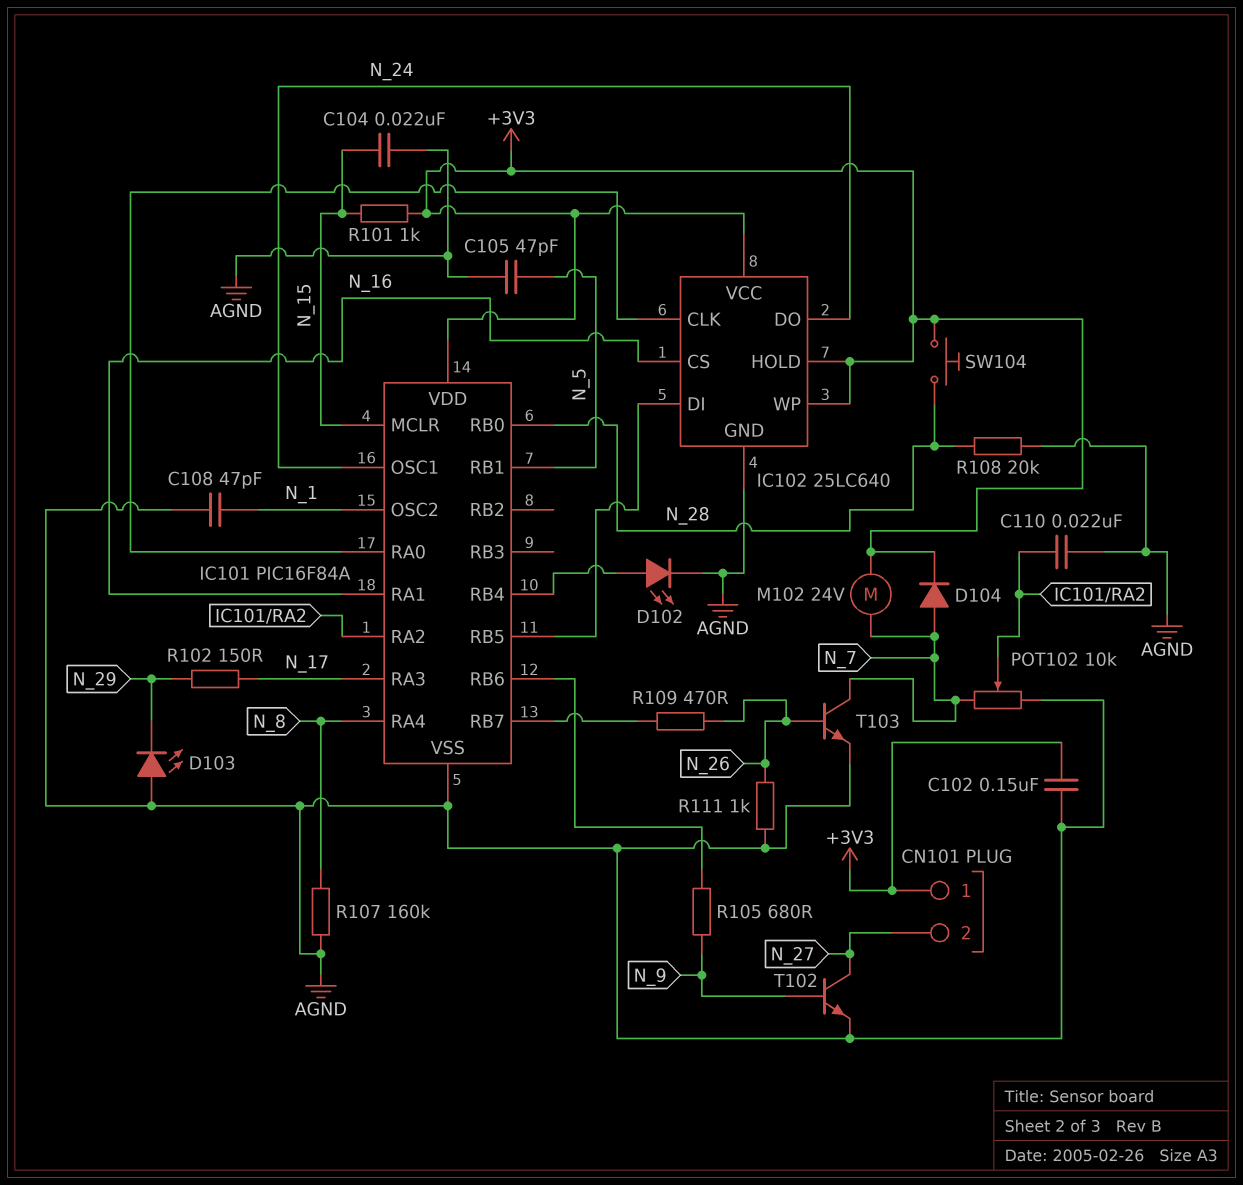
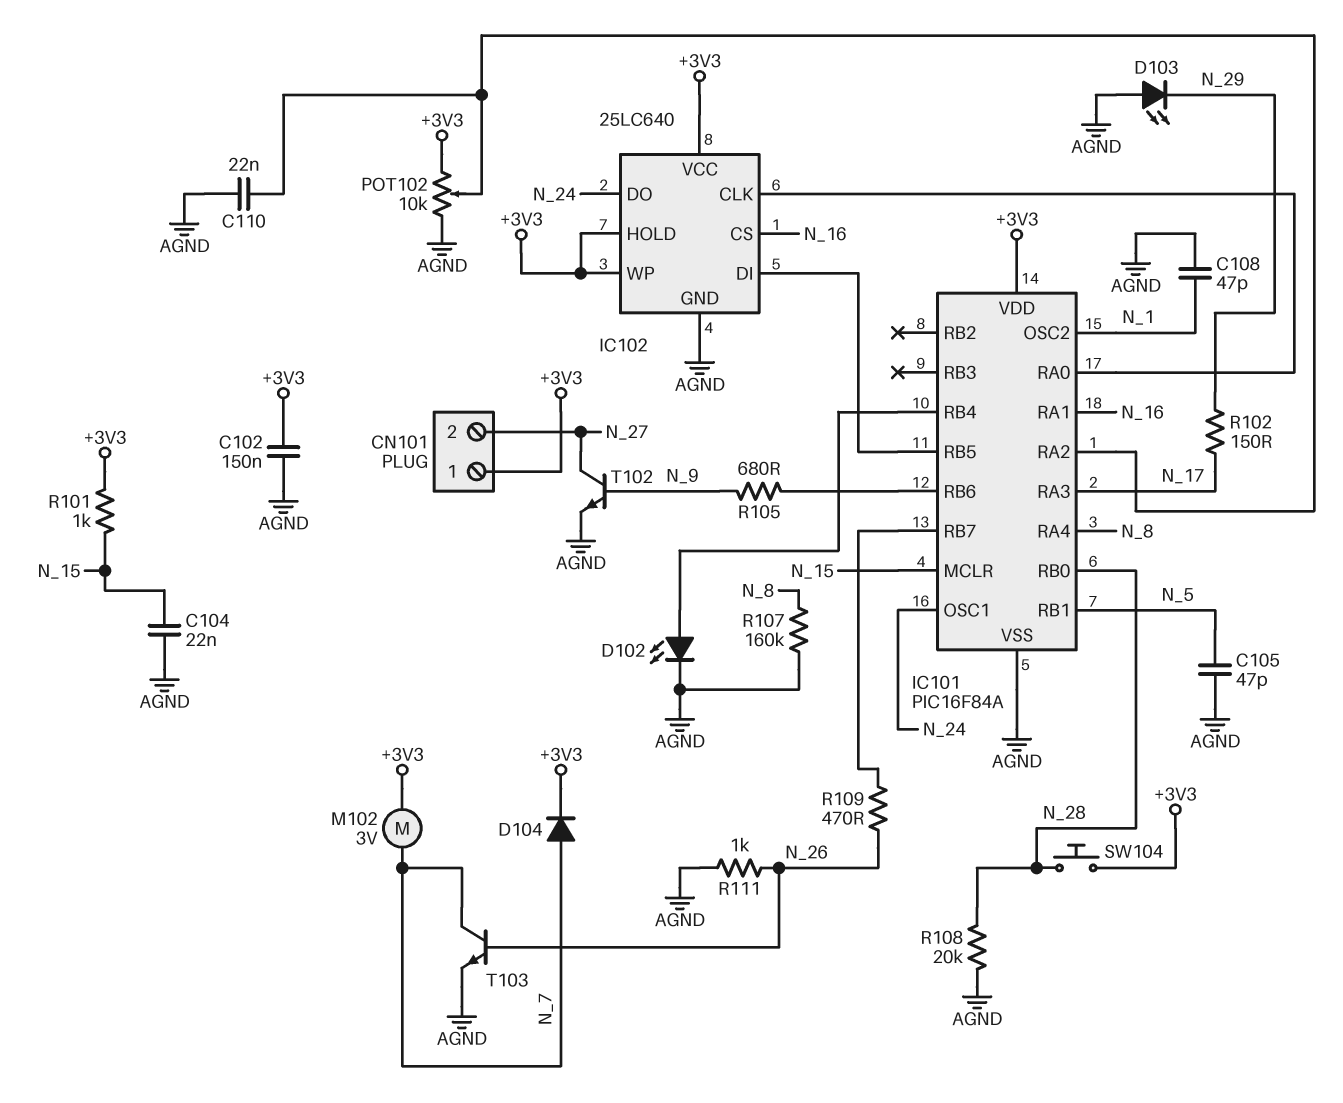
M102: motor 24V (+3V3, N_7) -> motor 3V (+3V3, N_7)
POT102: 10k (AGND, N_7, wiper IC101/RA2) -> 10k (+3V3, AGND, wiper IC101/RA2)

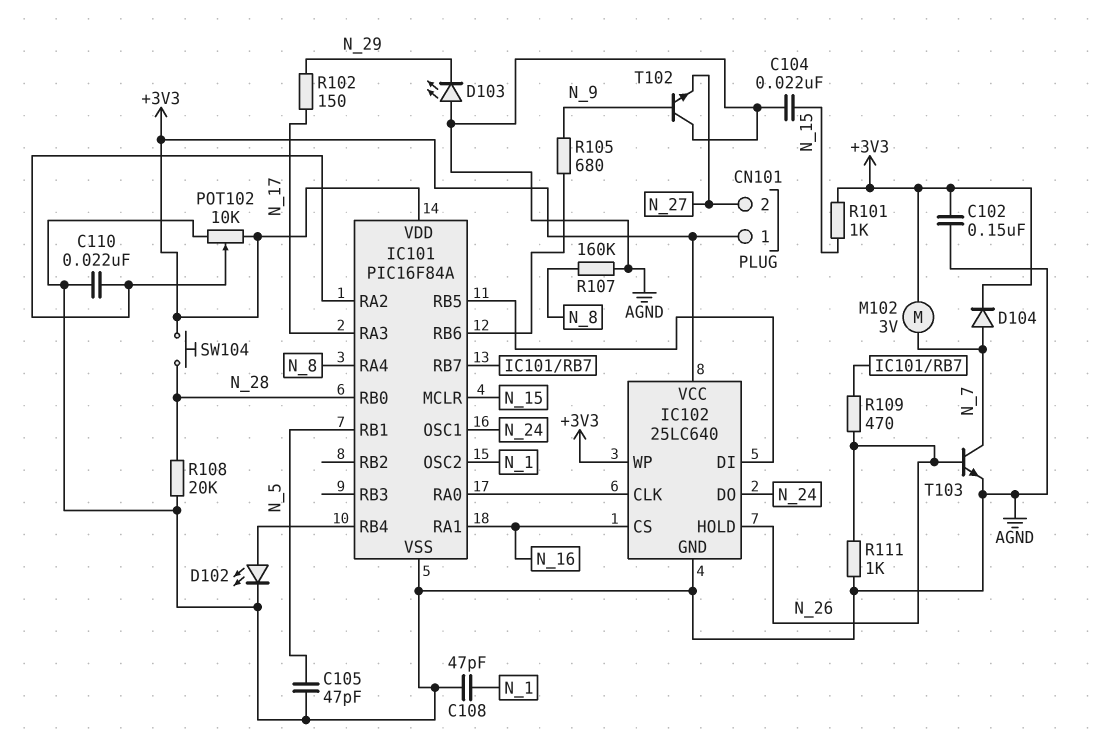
IC102 pin HOLD: +3V3 -> N_26
T102: NPN (B N_9, C N_27, E AGND) -> NPN (B N_9, C AGND, E N_27)

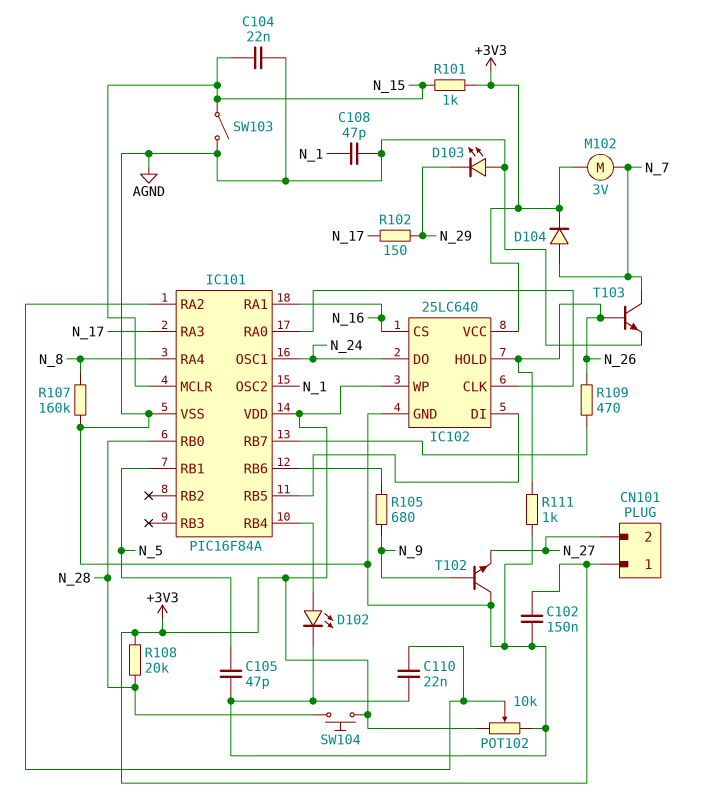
R108: 20k (AGND, N_28) -> 20k (+3V3, N_28)
SW103: none -> switch (AGND, N_15)

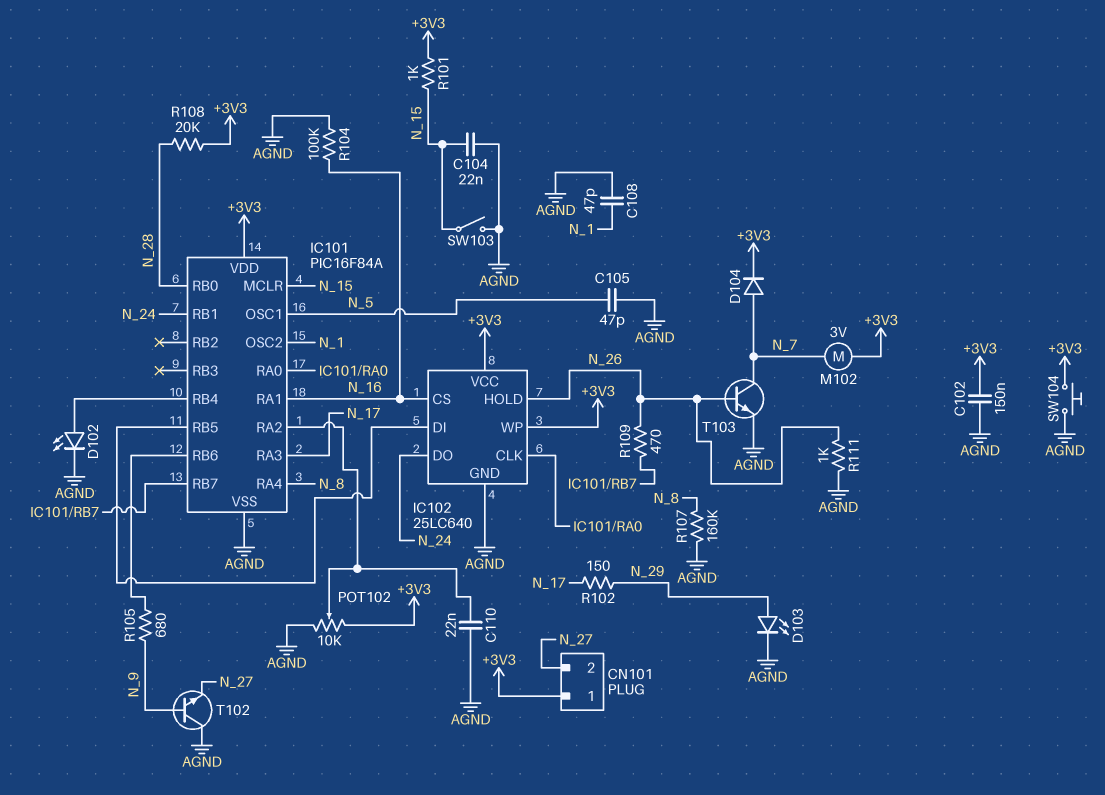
D103: LED (A AGND, K N_29) -> LED (A N_29, K AGND)
IC101 pin OSC1: N_24 -> N_5
IC101 pin RB1: N_5 -> N_24
R104: none -> 100k (AGND, N_16)
SW104: button (+3V3, N_28) -> button (+3V3, AGND)

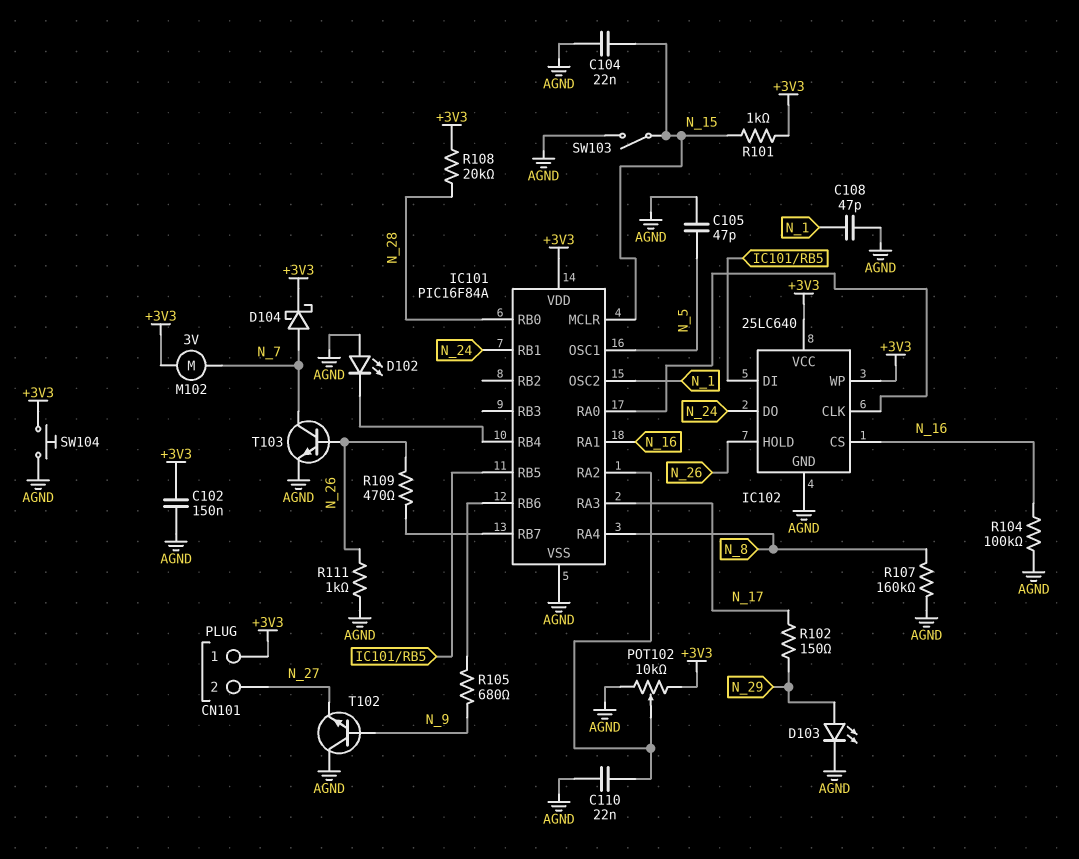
D102: LED (A IC101/RB4, K AGND) -> LED (A AGND, K IC101/RB4)
D104: diode (A N_7, K +3V3) -> schottky (A N_7, K +3V3)

